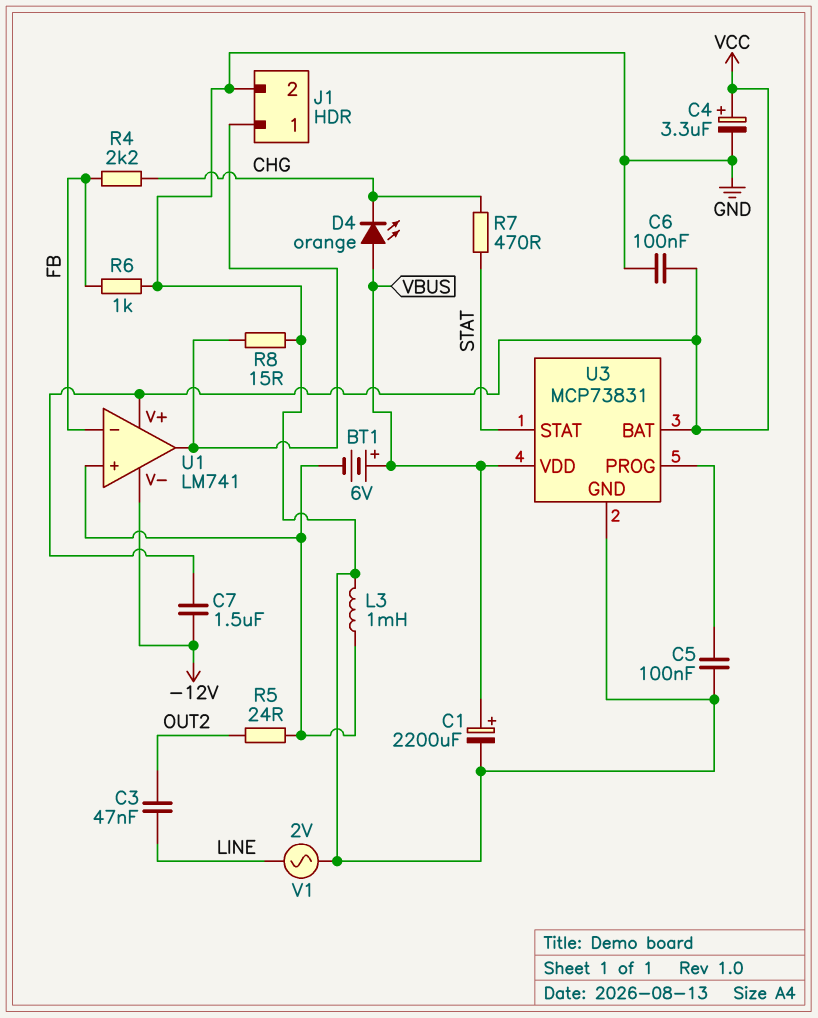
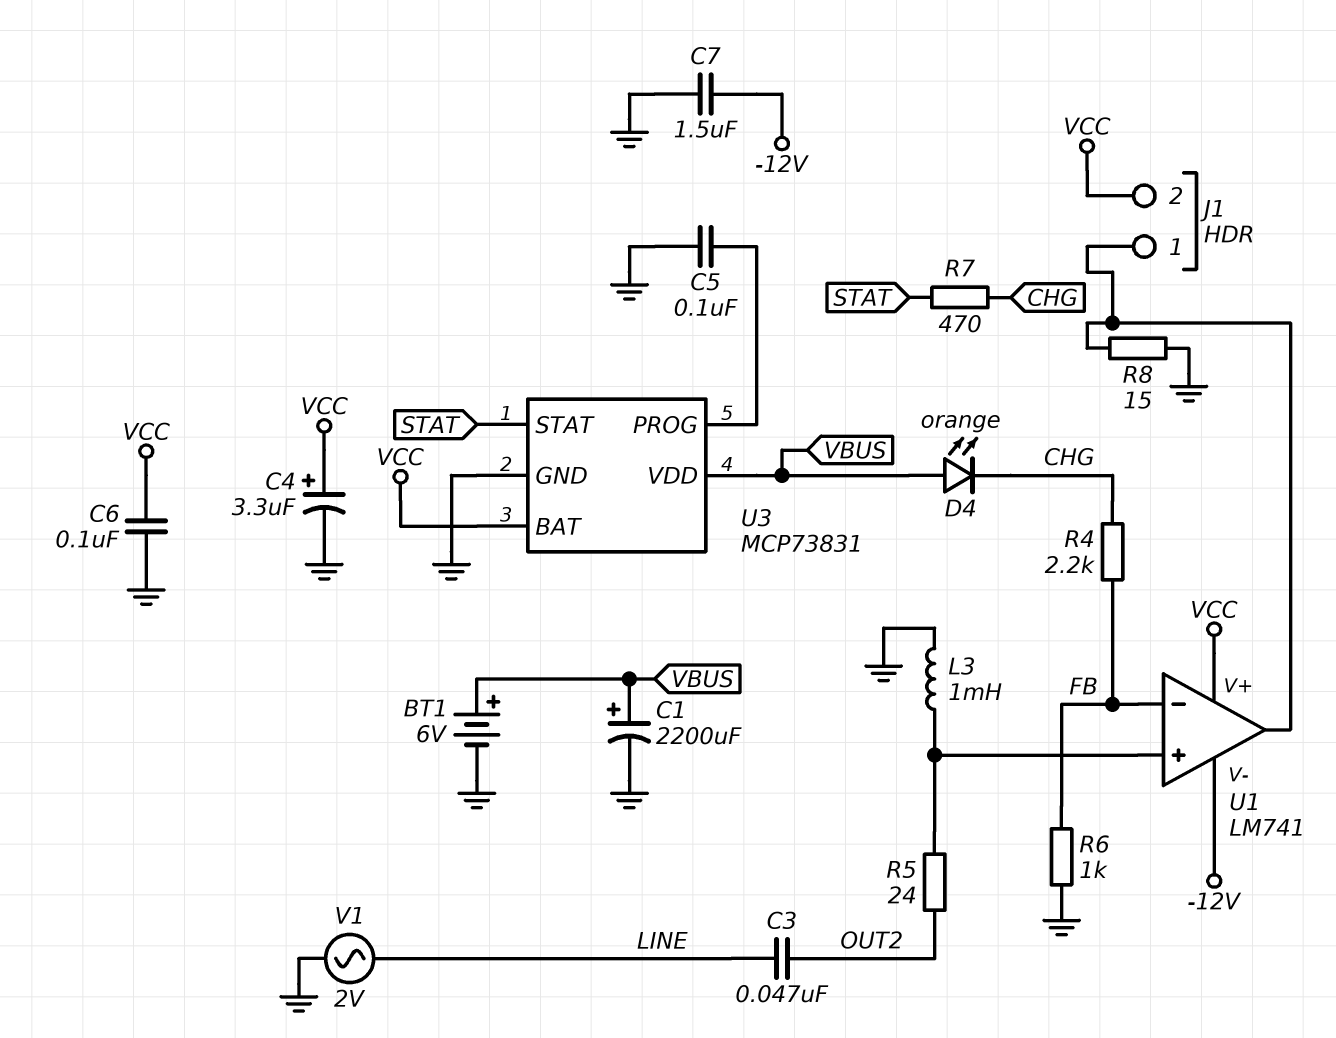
BT1: 6V (plus VBUS, minus U1/in+) -> 6V (plus VBUS, minus GND)
C7: 1.5uF (-12V, VCC) -> 1.5uF (-12V, GND)
J1 pin 2: GND -> VCC

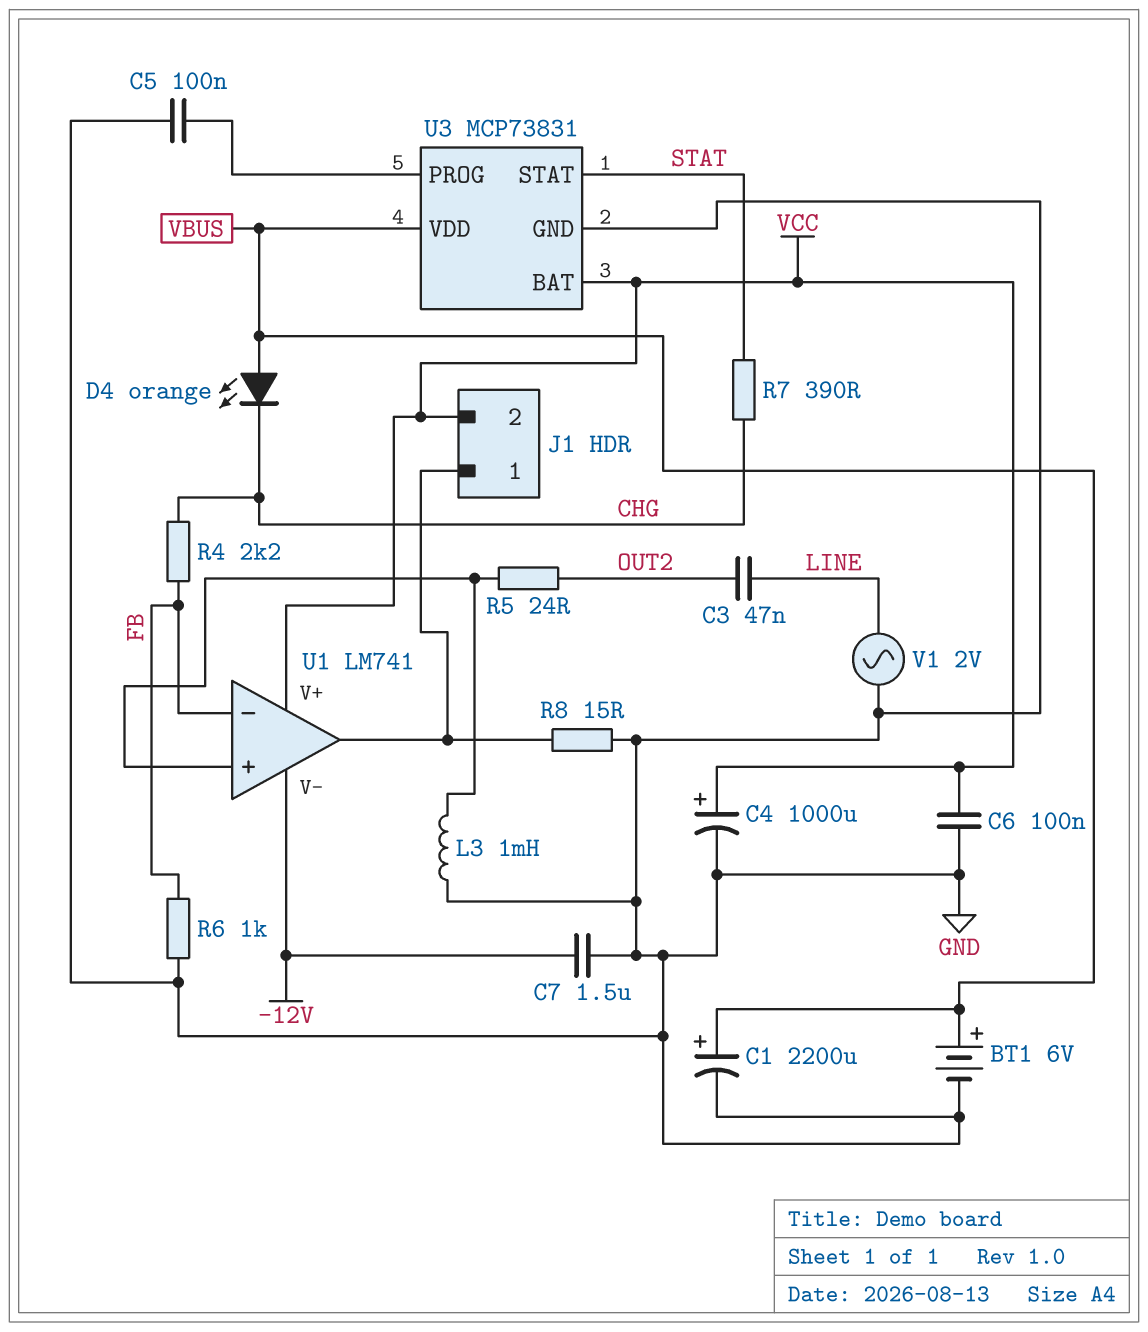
C4: 3.3uF (plus VCC, minus GND) -> 1000uF (plus VCC, minus GND)
R7: 470 (CHG, STAT) -> 390 (CHG, STAT)

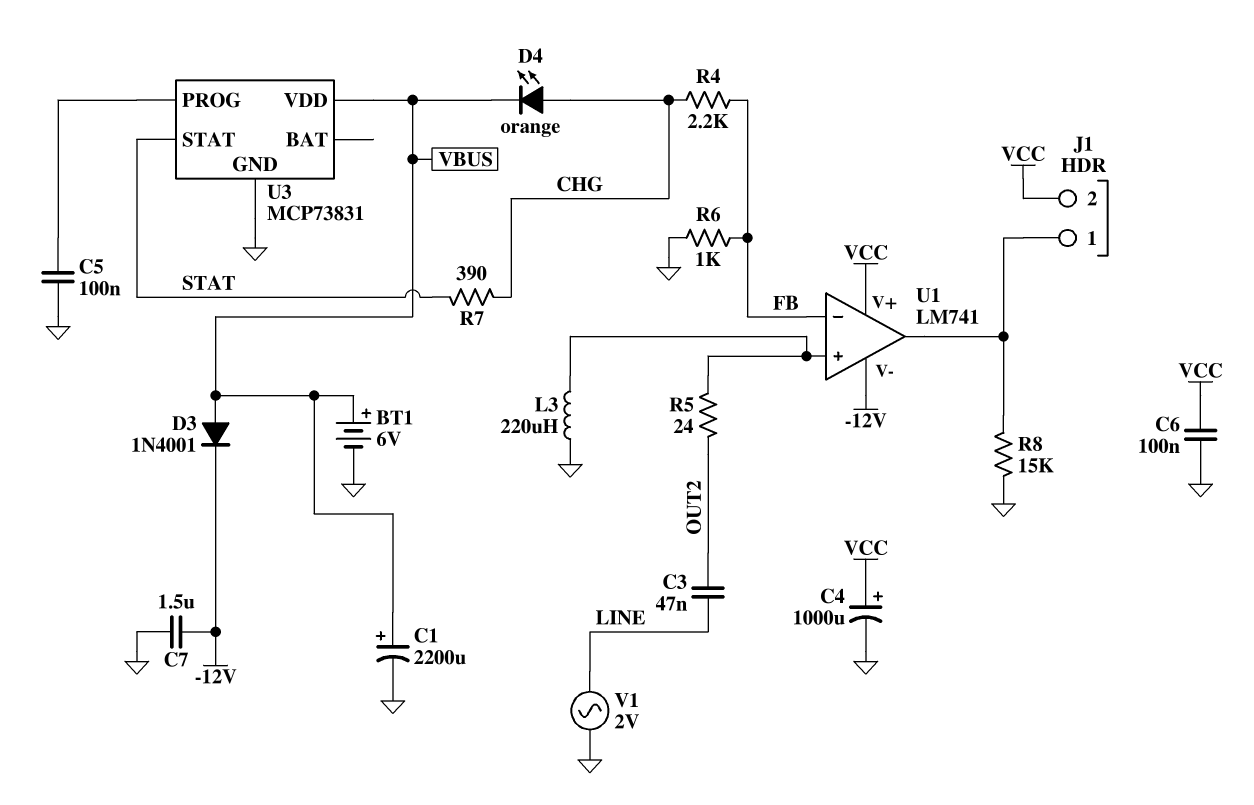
D3: none -> diode 1N4001 (A VBUS, K -12V)
D4: LED orange (A VBUS, K CHG) -> LED orange (A CHG, K VBUS)
L3: 1mH (GND, U1/in+) -> 220uH (GND, U1/in+)
R8: 15 (GND, J1/1) -> 15k (GND, J1/1)
U3 pin BAT: VCC -> none

